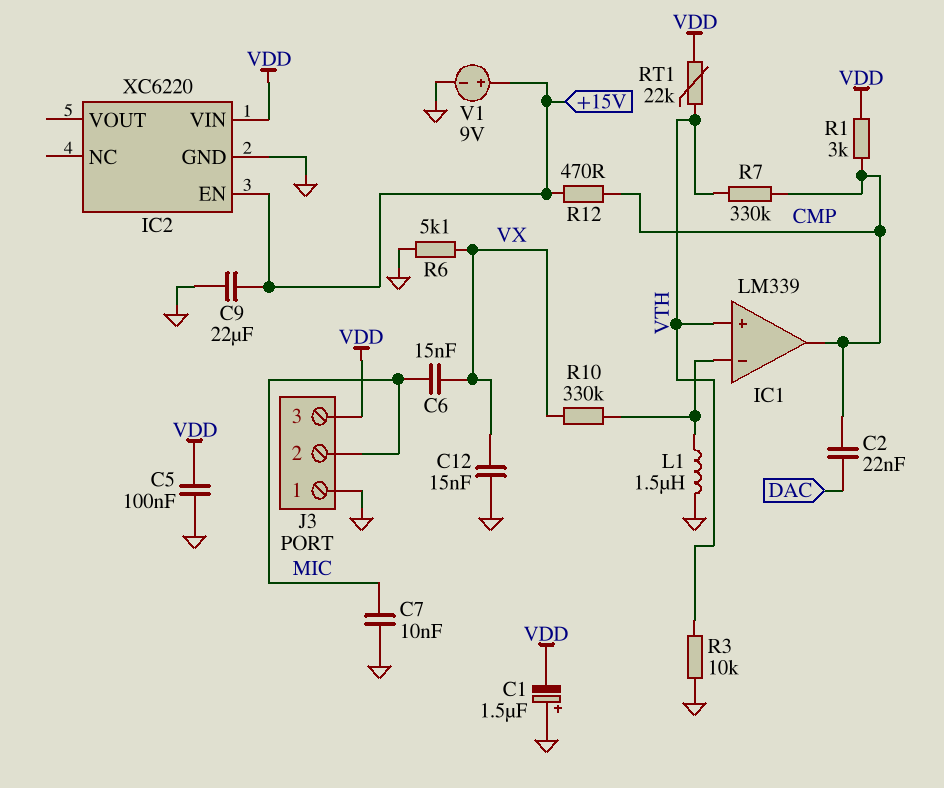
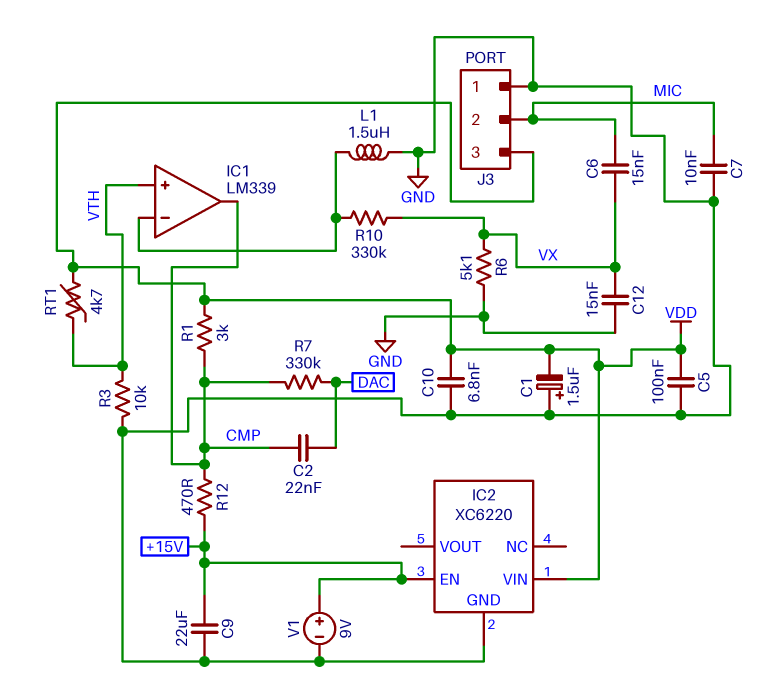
C10: none -> 6.8nF (GND, VDD)
R7: 330k (CMP, VTH) -> 330k (CMP, DAC)
RT1: 22k (VDD, VTH) -> 4.7k (VDD, VTH)

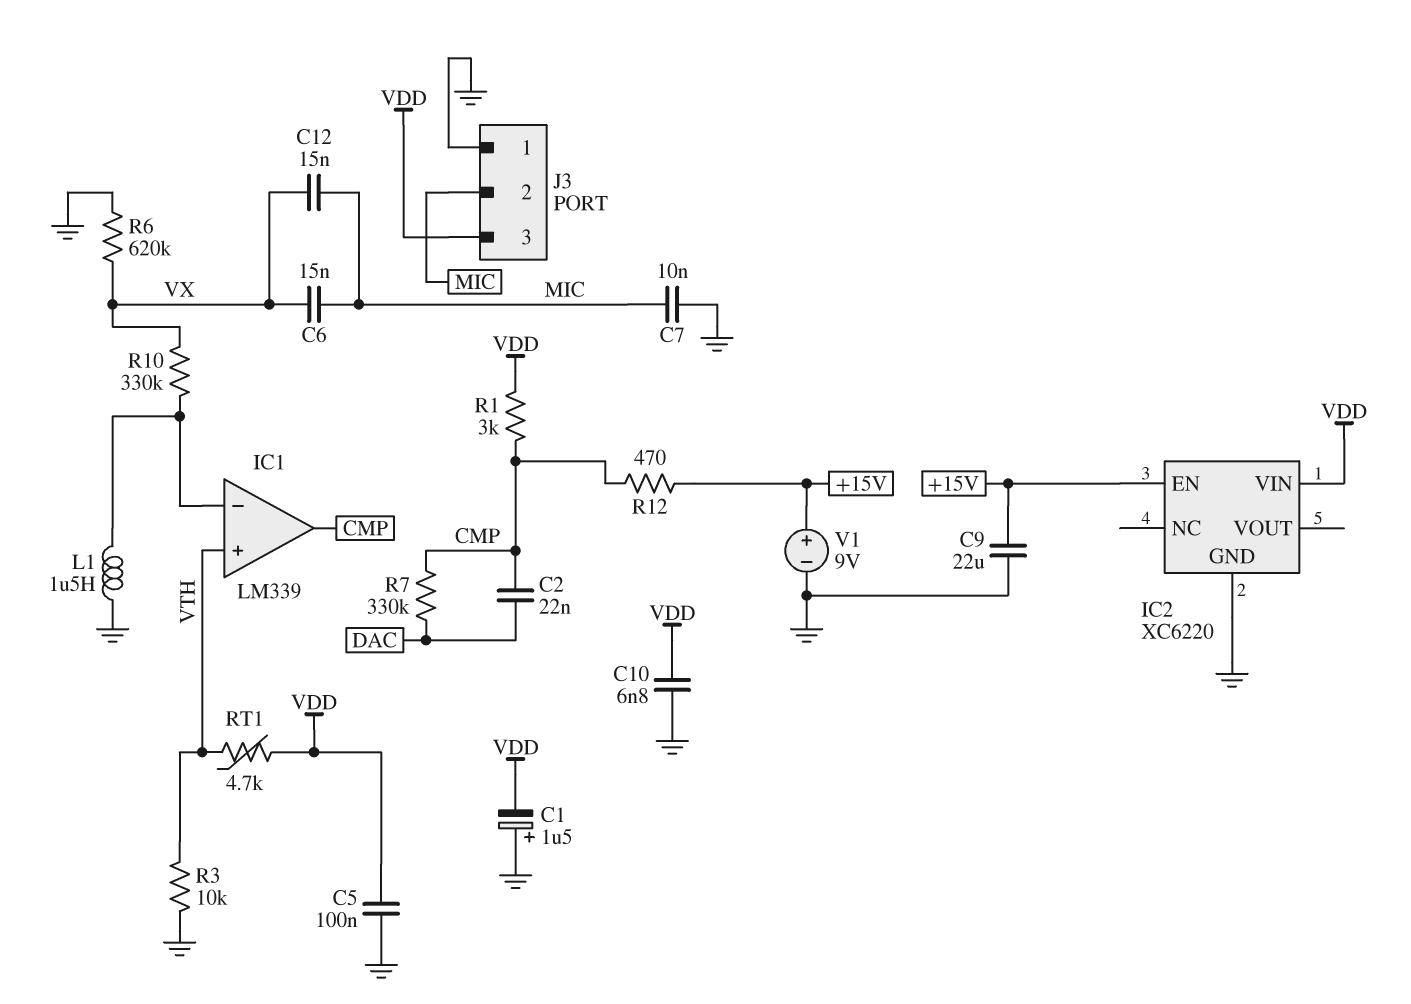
C12: 15nF (GND, VX) -> 15nF (MIC, VX)
R6: 5.1k (GND, VX) -> 620k (GND, VX)

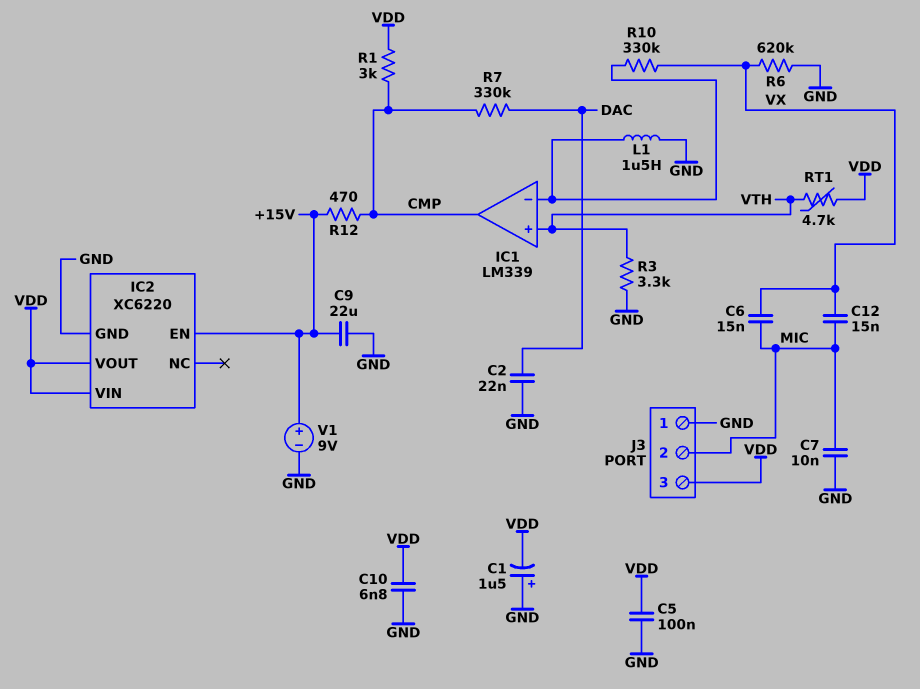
C2: 22nF (CMP, DAC) -> 22nF (DAC, GND)
IC2 pin VOUT: none -> VDD
R3: 10k (GND, VTH) -> 3.3k (GND, VTH)

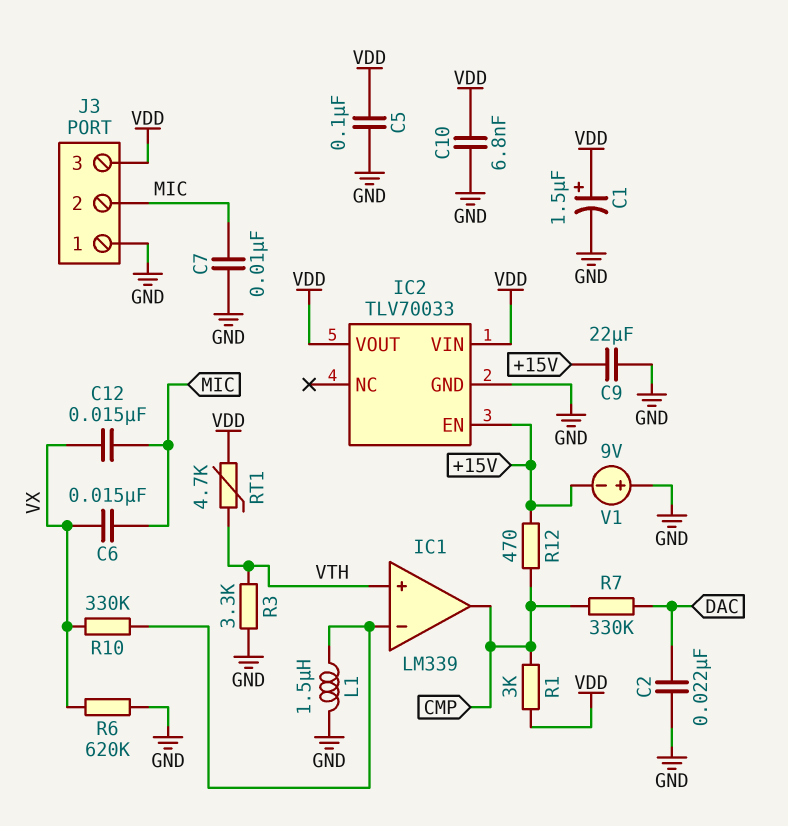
C1: 1.5uF (plus GND, minus VDD) -> 1.5uF (plus VDD, minus GND)
IC2: XC6220 -> TLV70033
V1: 9V (plus +15V, minus GND) -> 9V (plus GND, minus +15V)

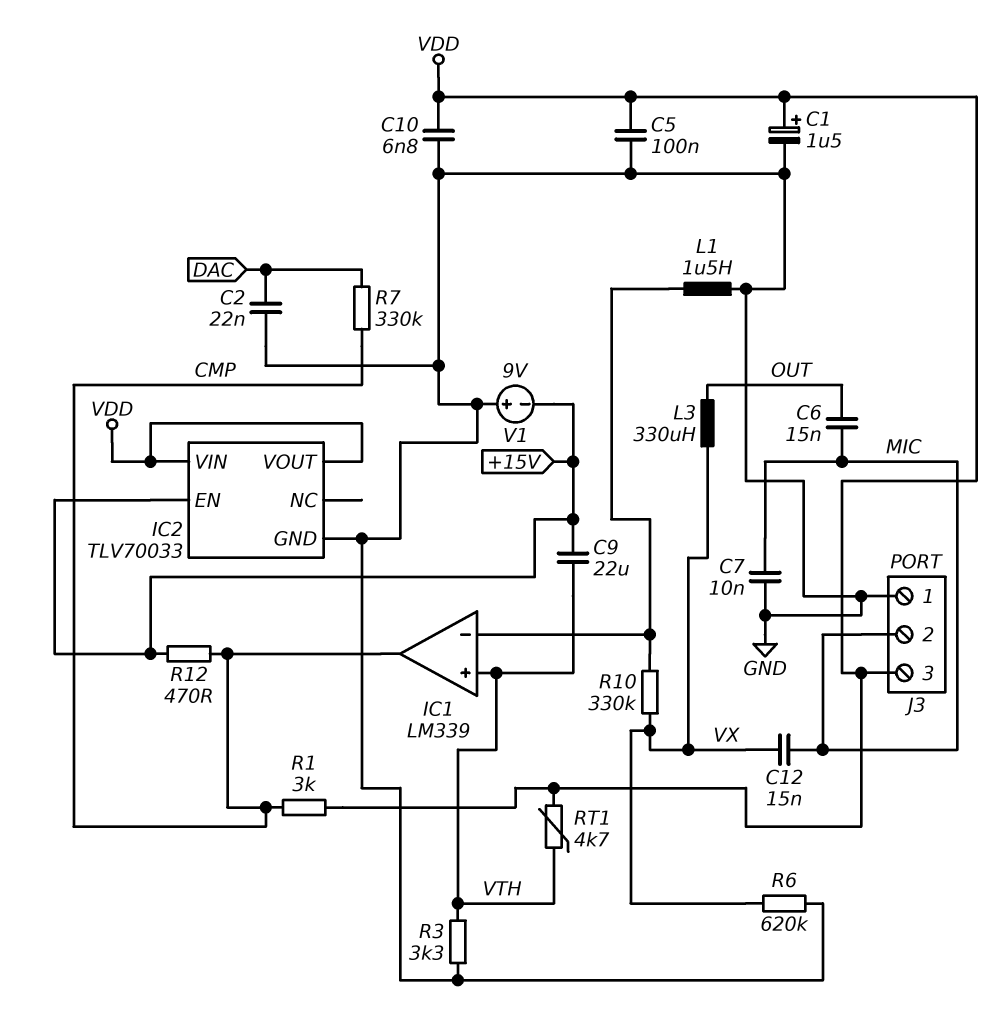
C6: 15nF (MIC, VX) -> 15nF (MIC, OUT)
C9: 22uF (+15V, GND) -> 22uF (+15V, VTH)
L3: none -> 330uH (OUT, VX)

